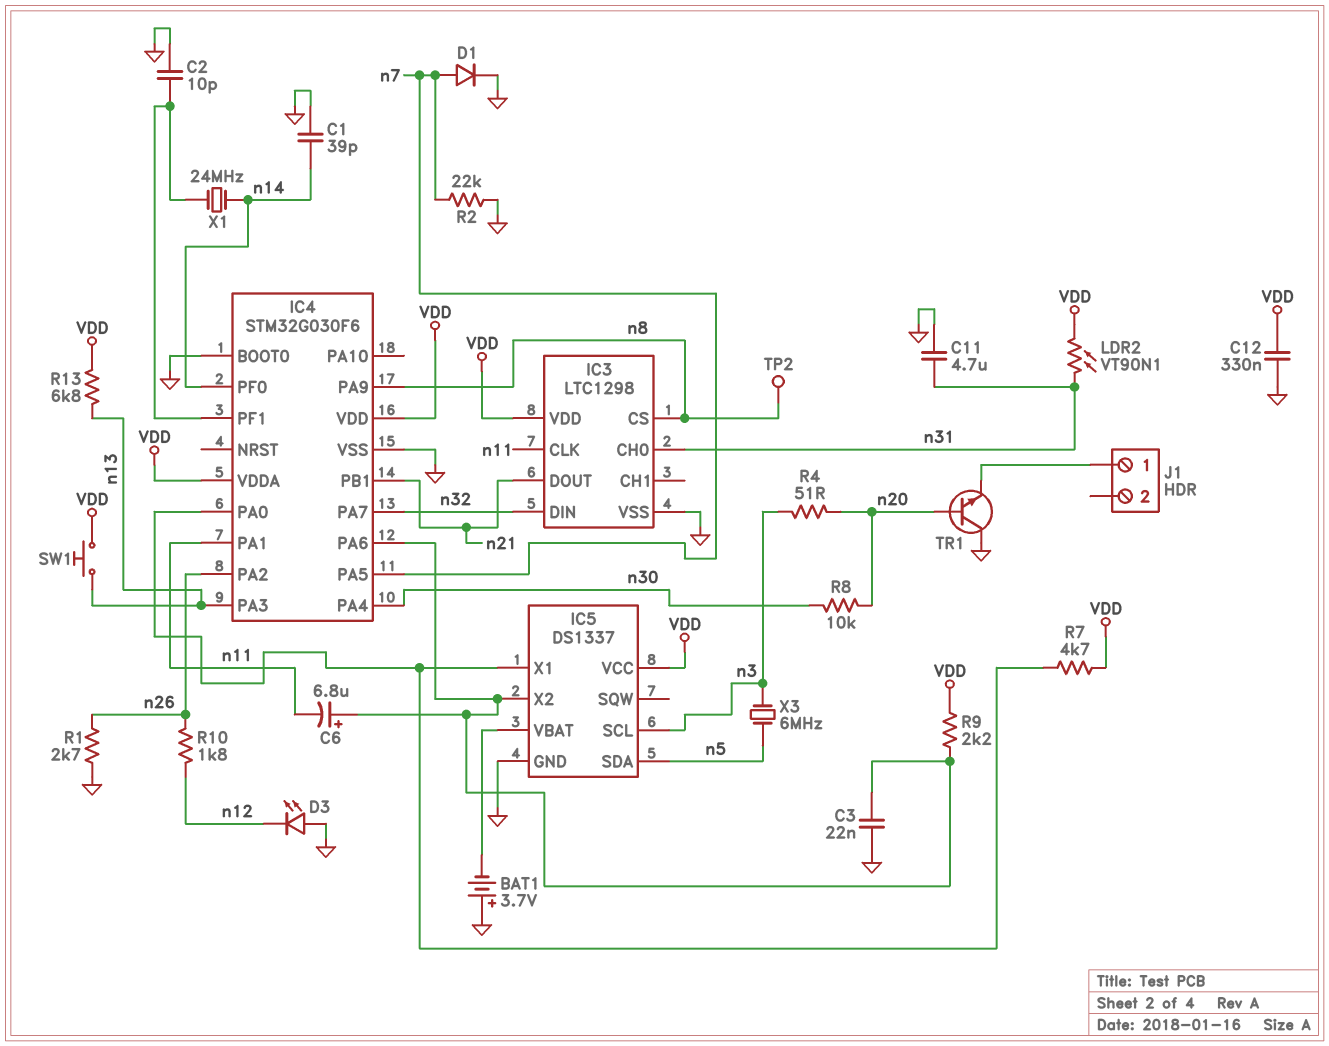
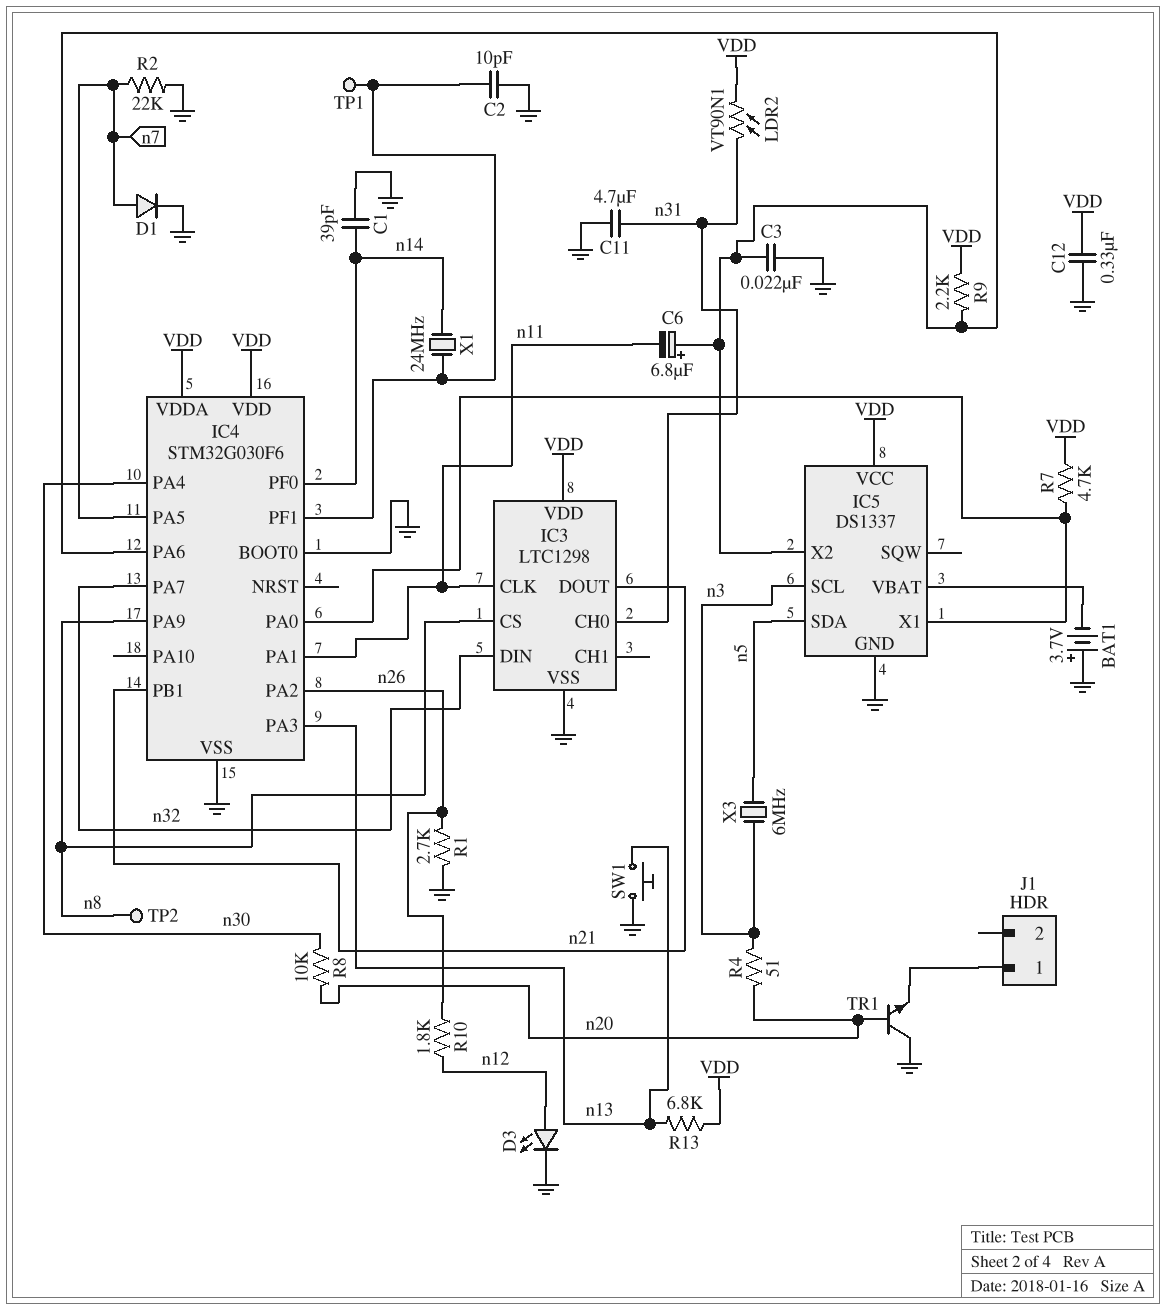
D3: LED (A GND, K n12) -> LED (A n12, K GND)
SW1: button (VDD, n13) -> button (GND, n13)
TP1: none -> test point (IC4/PF1)

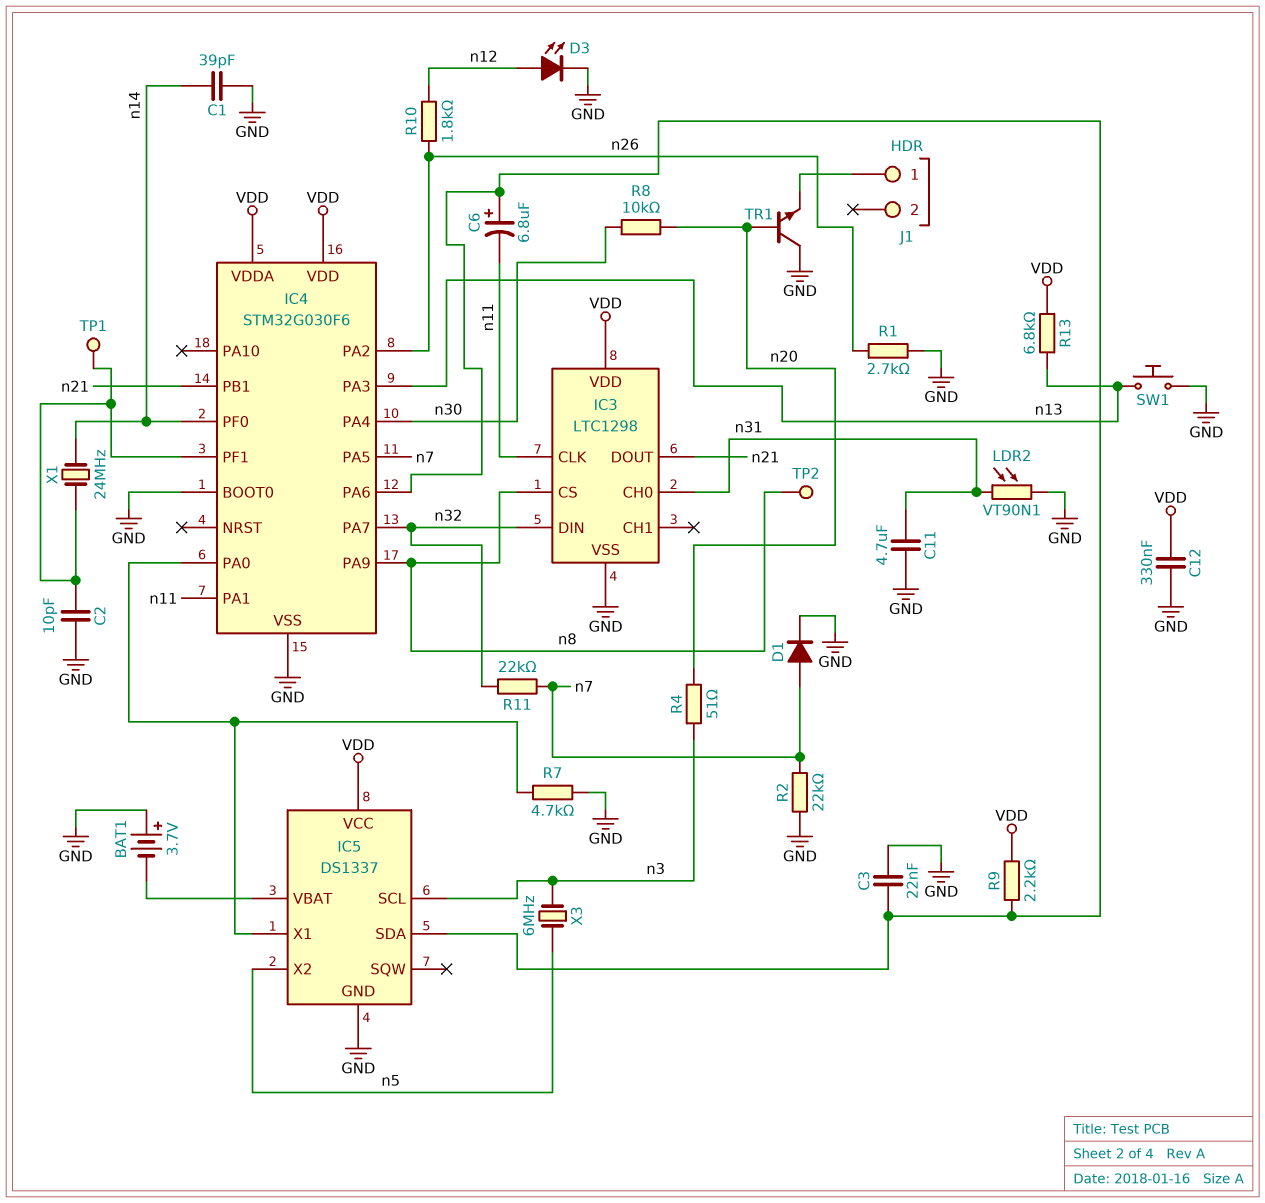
IC5 pin SDA: n5 -> IC4/PA6
IC5 pin X2: IC4/PA6 -> n5
LDR2: VT90N1 (VDD, n31) -> VT90N1 (GND, n31)
R7: 4.7k (IC4/PA0, VDD) -> 4.7k (GND, IC4/PA0)
R11: none -> 22k (n7, n32)

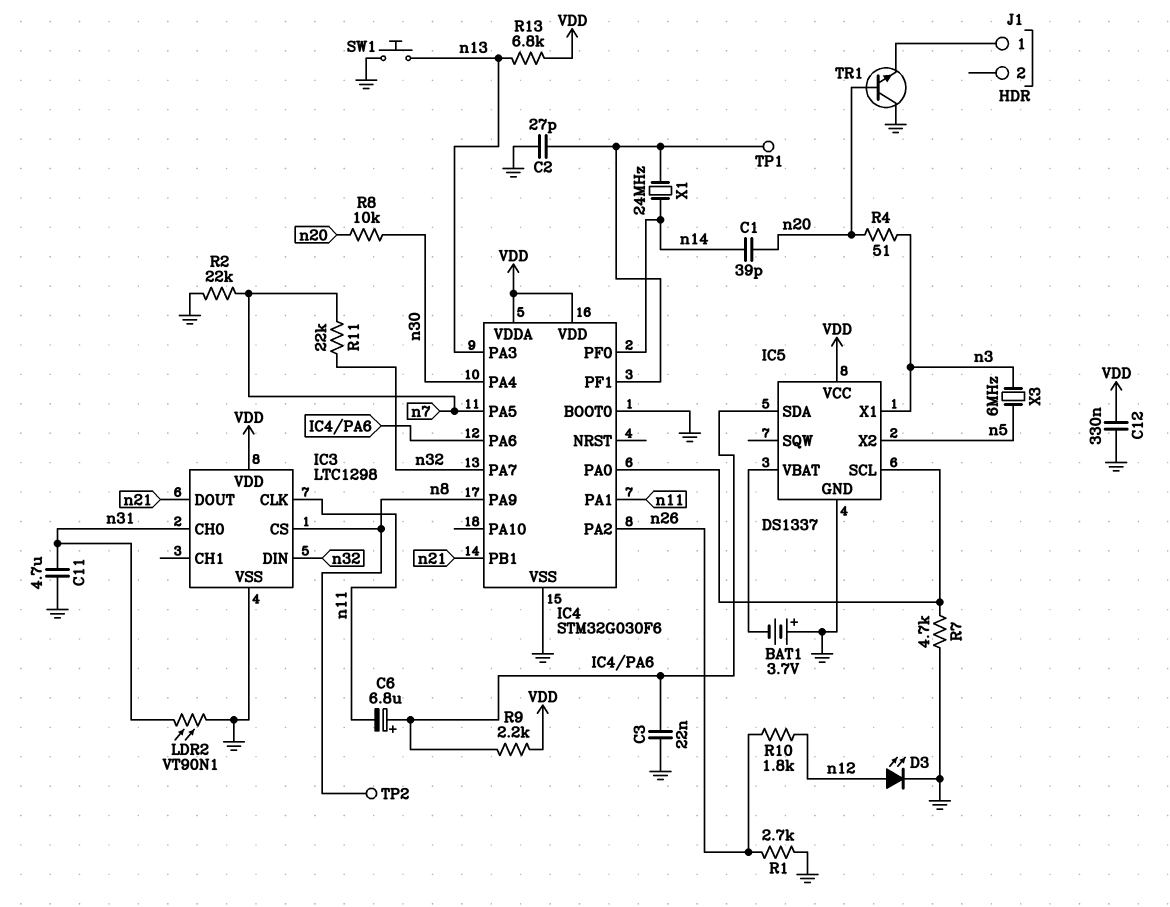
C1: 39pF (GND, n14) -> 39pF (n14, n20)
C2: 10pF (GND, IC4/PF1) -> 27pF (GND, IC4/PF1)
D1: diode (A n7, K GND) -> none
IC5 pin SCL: n3 -> IC4/PA0
IC5 pin X1: IC4/PA0 -> n3

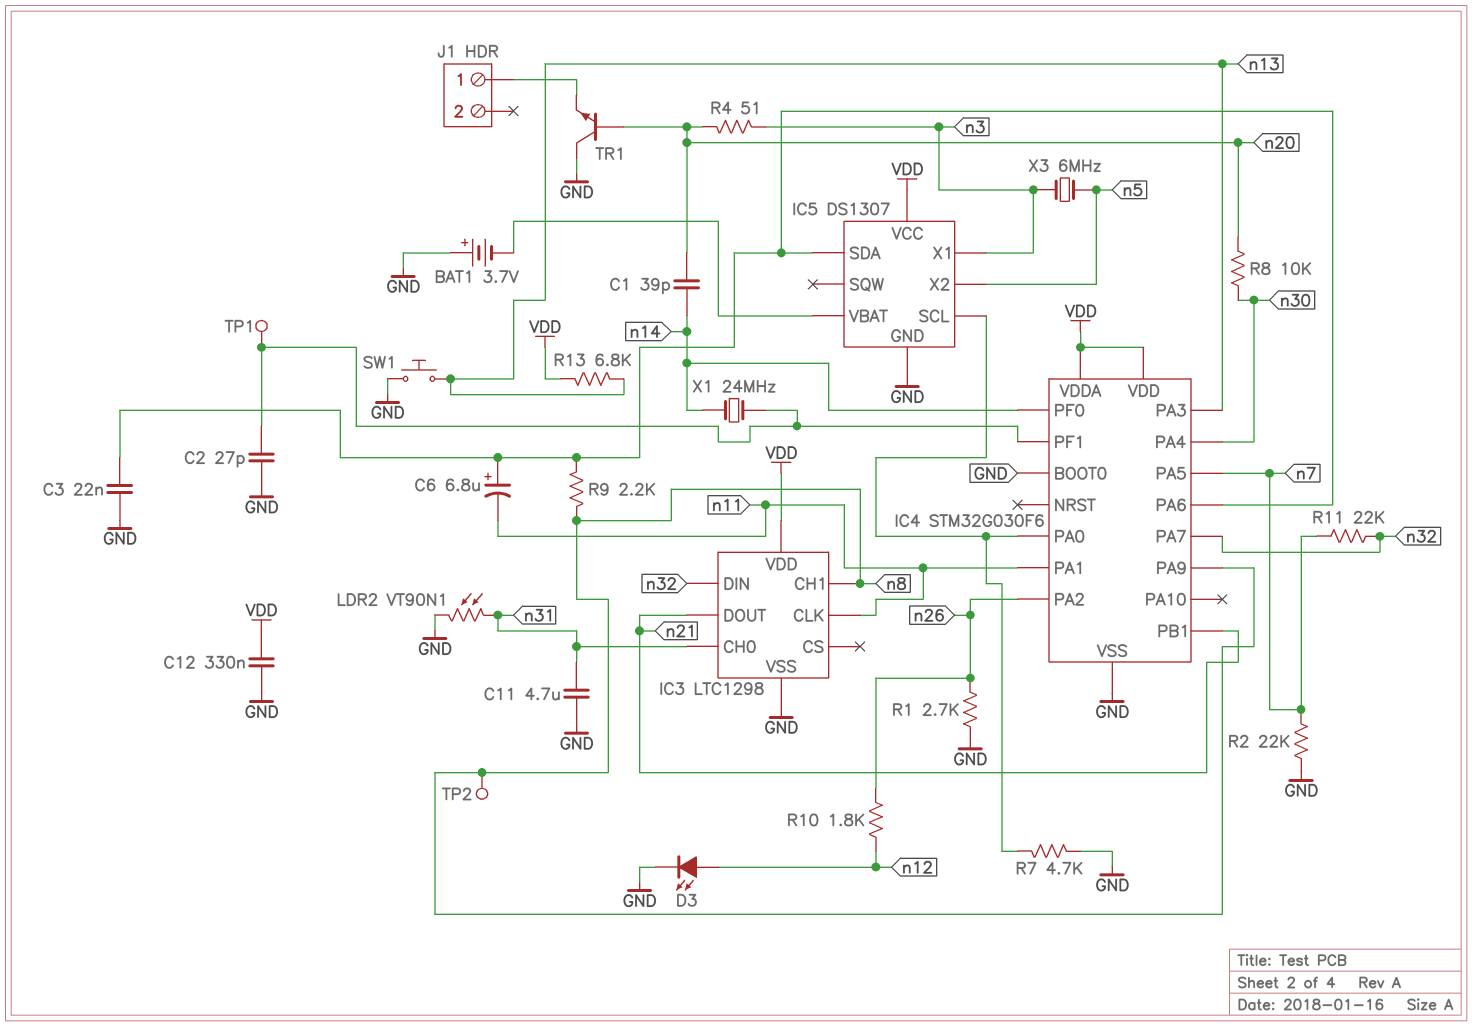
IC3 pin CH1: none -> n8
IC3 pin CS: n8 -> none
IC5: DS1337 -> DS1307
R9: 2.2k (IC4/PA6, VDD) -> 2.2k (IC4/PA6, n8)

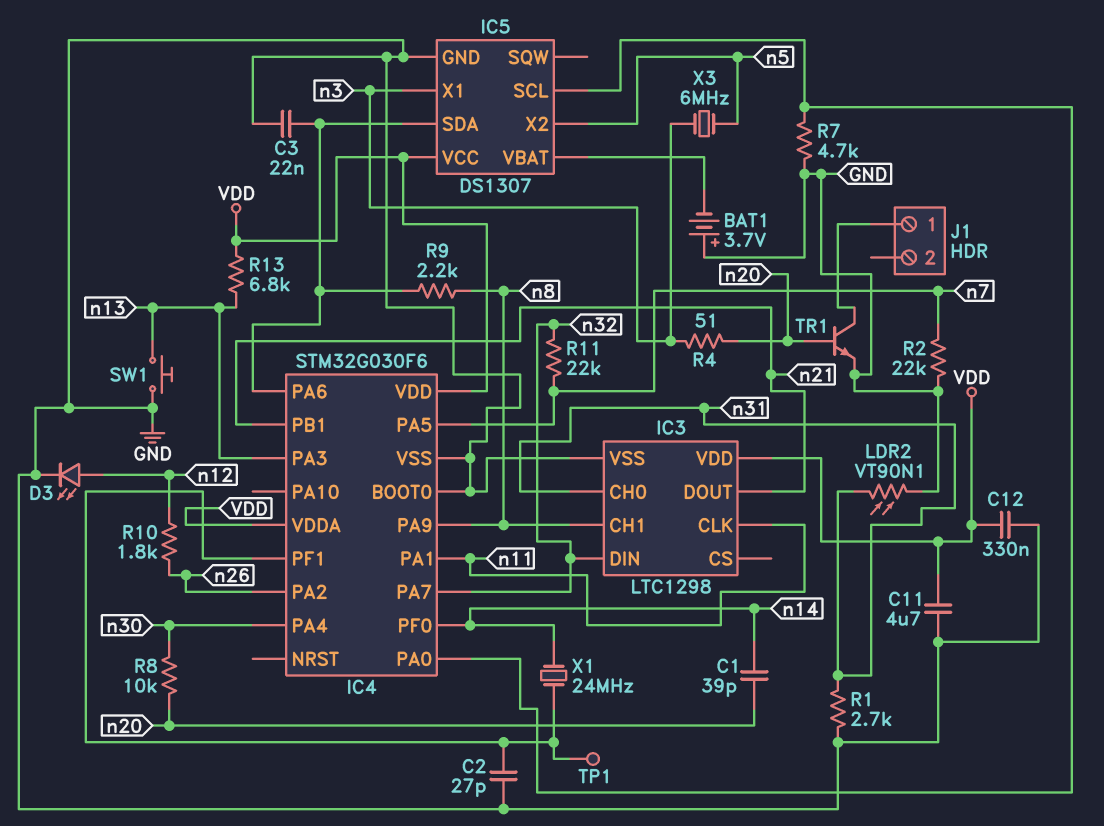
C6: 6.8uF (plus IC4/PA6, minus n11) -> none
C11: 4.7uF (GND, n31) -> 4.7uF (GND, VDD)
R1: 2.7k (GND, n26) -> 2.7k (GND, n31)
TP2: test point (n8) -> none
TR1: NPN (B n20, C GND, E J1/1) -> NPN (B n20, C J1/1, E GND)

